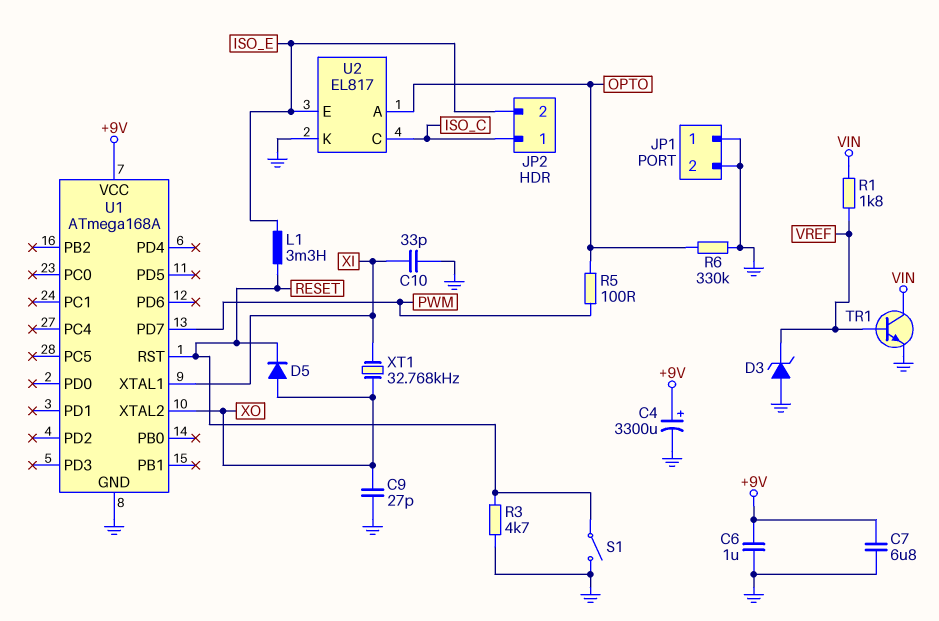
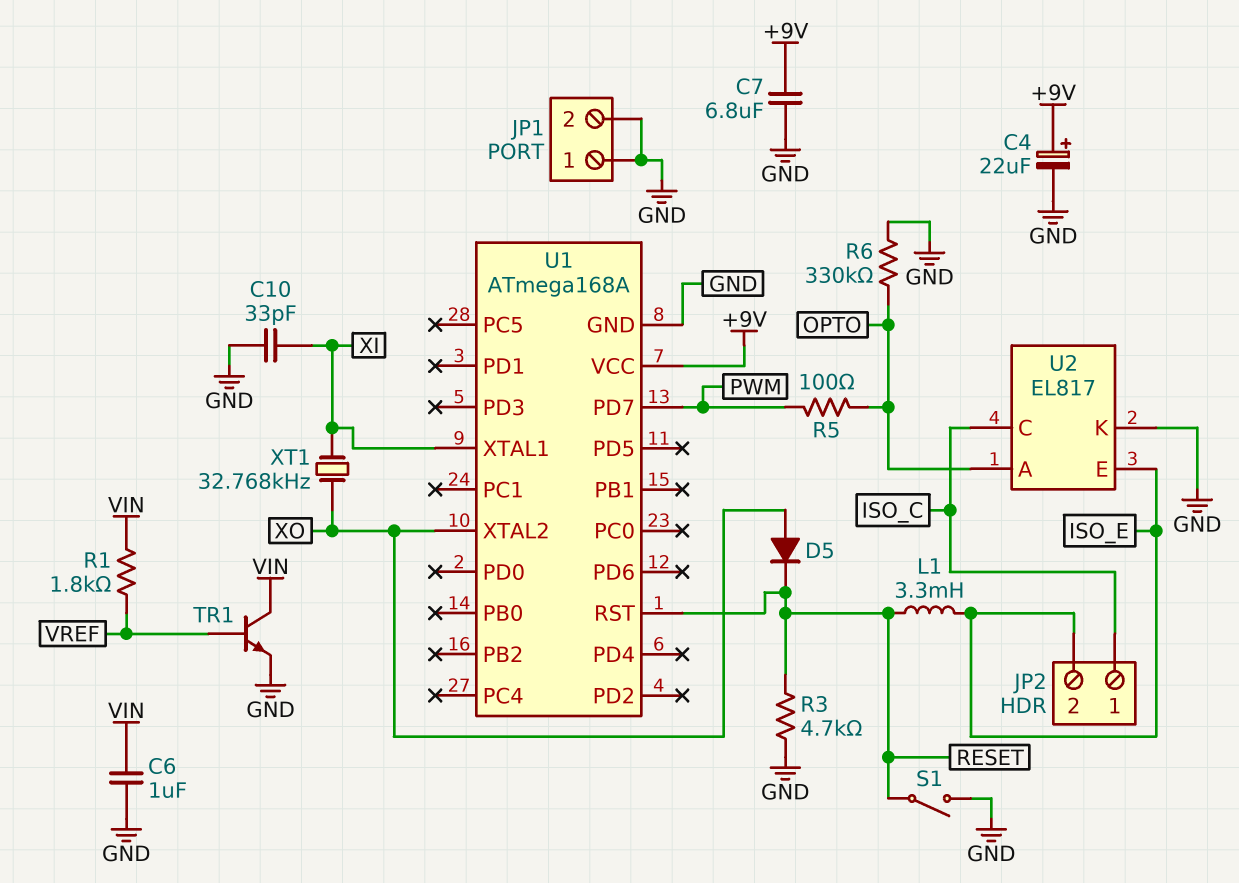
C4: 3300uF (plus +9V, minus GND) -> 22uF (plus +9V, minus GND)
C6: 1uF (+9V, GND) -> 1uF (GND, VIN)
C9: 27pF (GND, XO) -> none
D3: zener (A GND, K VREF) -> none

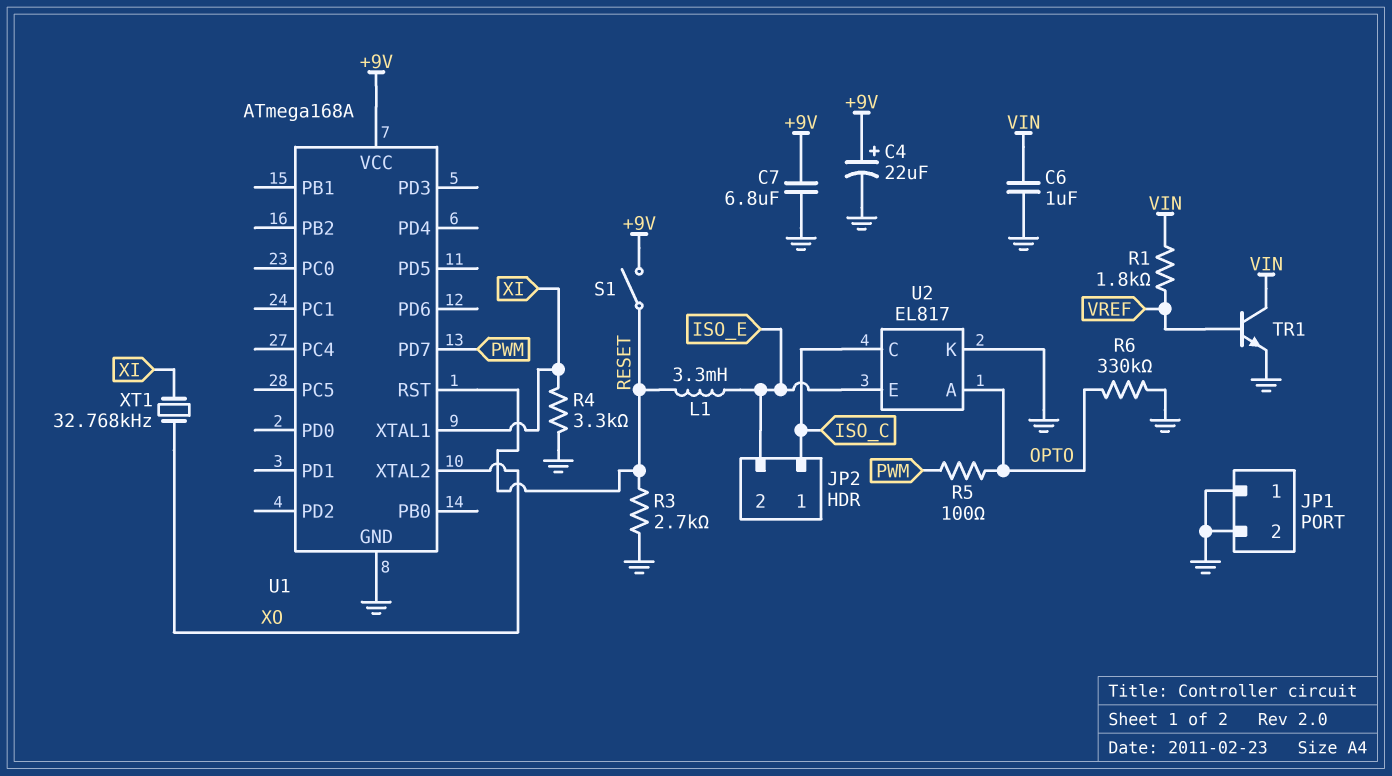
C10: 33pF (GND, XI) -> none
D5: diode (A XO, K RESET) -> none
R3: 4.7k (GND, RESET) -> 2.7k (GND, RESET)
R4: none -> 3.3k (GND, XI)
S1: switch (GND, RESET) -> switch (+9V, RESET)

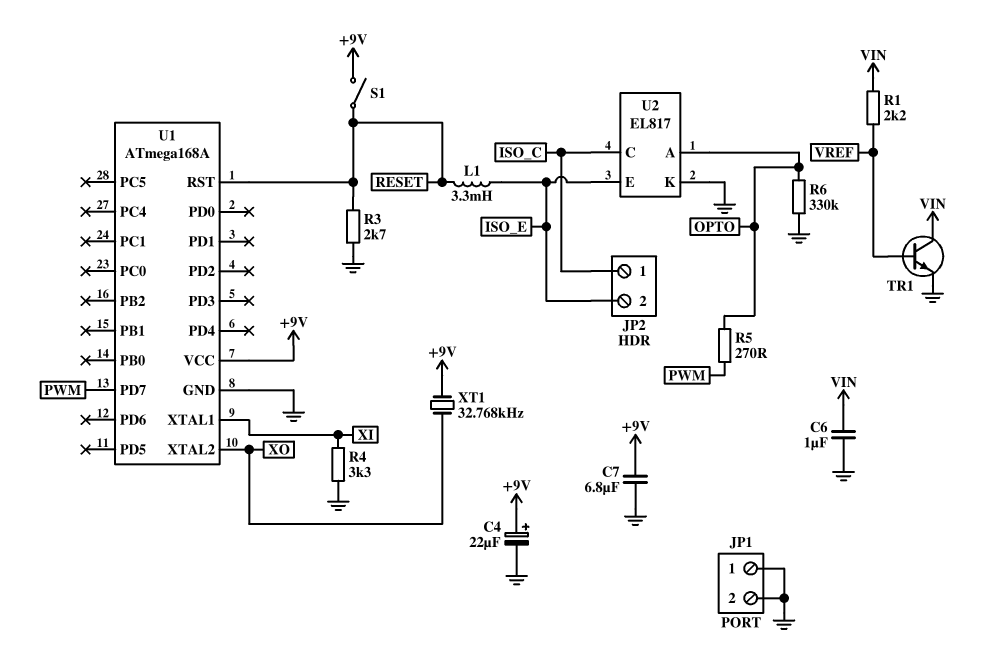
R1: 1.8k (VIN, VREF) -> 2.2k (VIN, VREF)
R5: 100 (OPTO, PWM) -> 270 (OPTO, PWM)
XT1: 32.768kHz (XI, XO) -> 32.768kHz (+9V, XO)

